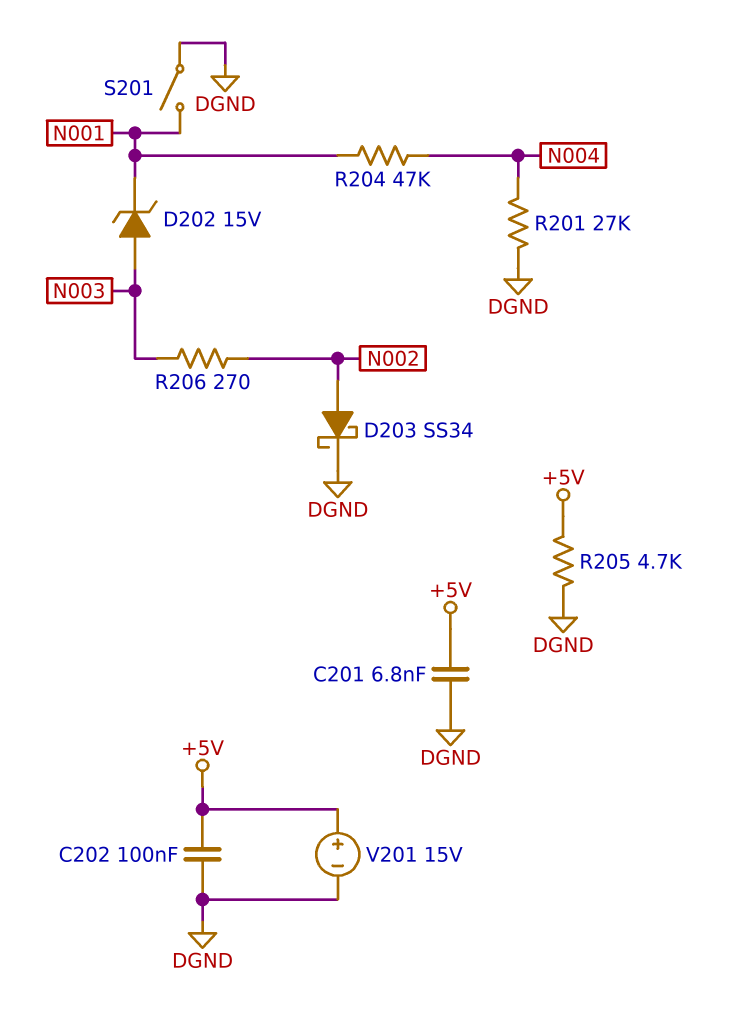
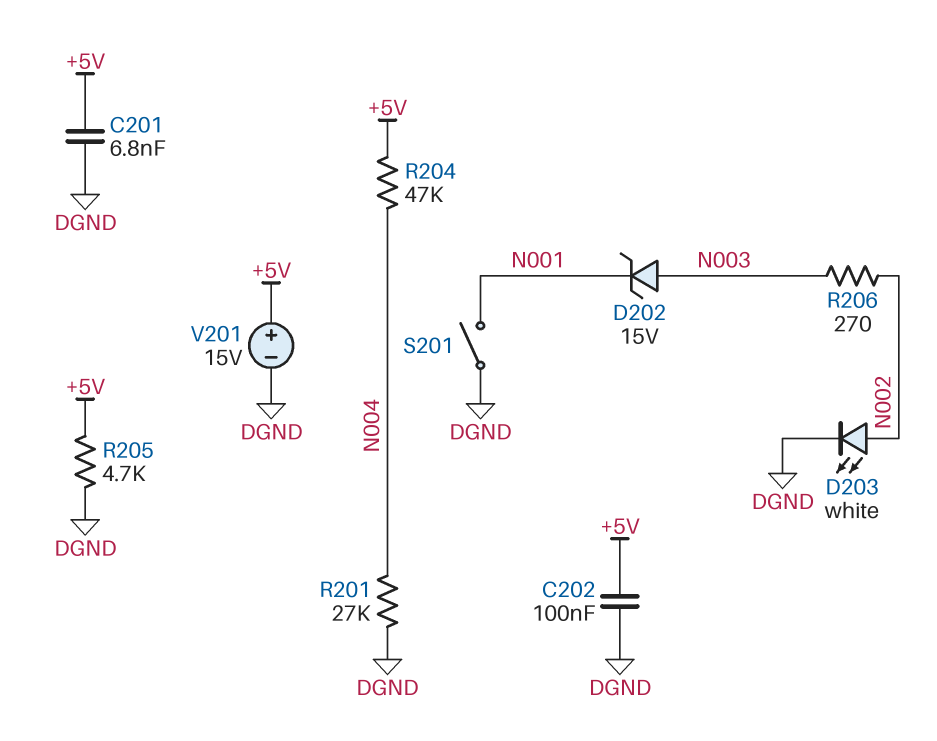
D203: schottky SS34 (A N002, K DGND) -> LED white (A N002, K DGND)
R204: 47k (N001, N004) -> 47k (+5V, N004)

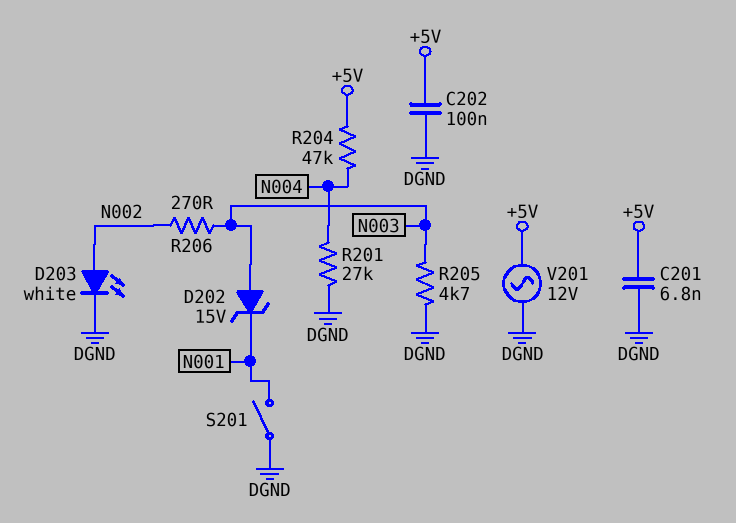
R205: 4.7k (+5V, DGND) -> 4.7k (DGND, N003)
V201: 15V (plus +5V, minus DGND) -> AC 12V (+5V, DGND)

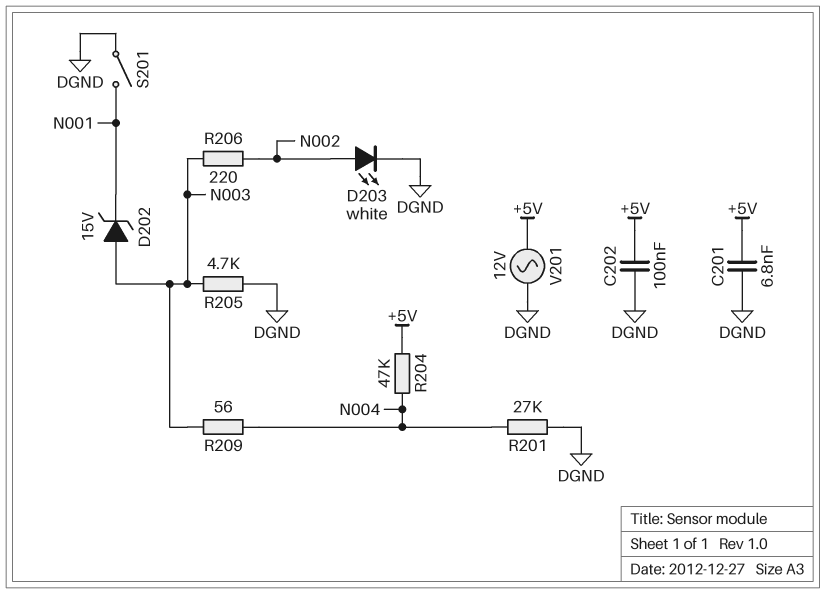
R206: 270 (N002, N003) -> 220 (N002, N003)
R209: none -> 56 (N003, N004)

